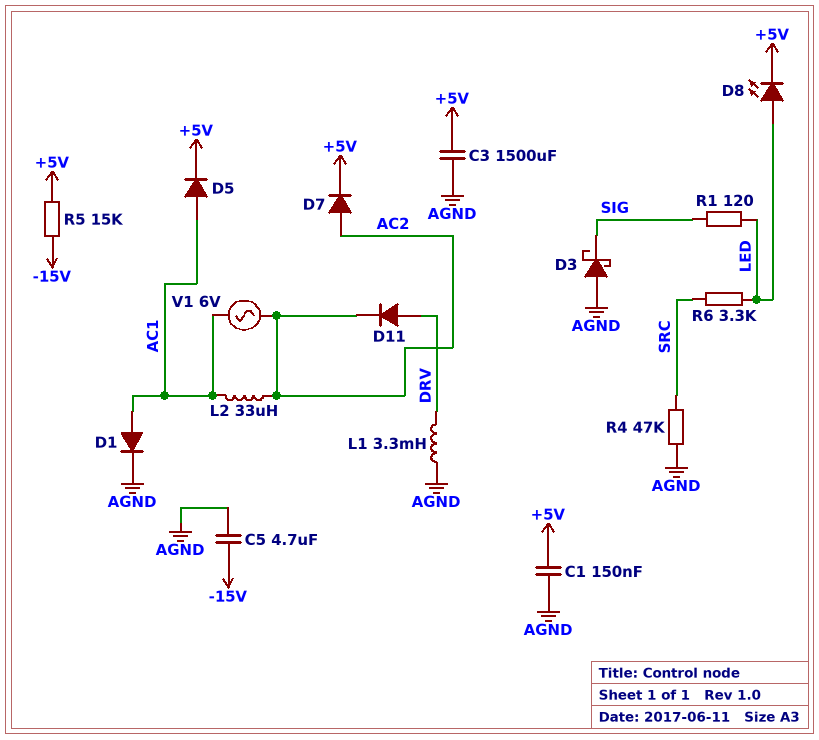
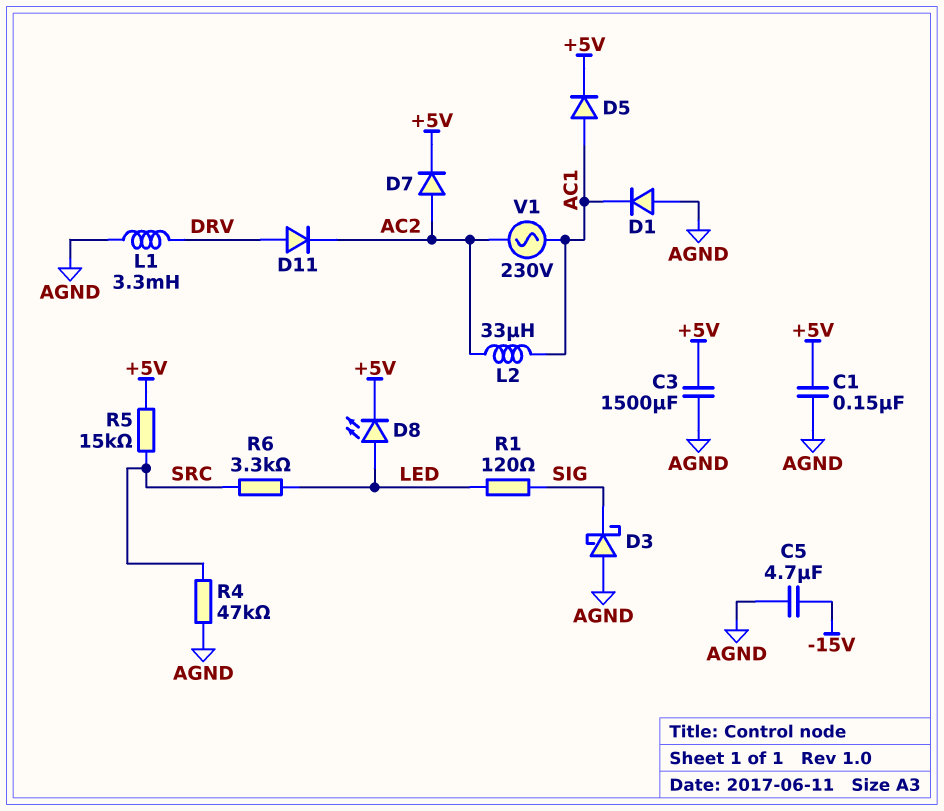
D1: diode (A AC1, K AGND) -> diode (A AGND, K AC1)
R5: 15k (+5V, -15V) -> 15k (+5V, SRC)
V1: AC 6V (AC1, AC2) -> AC 230V (AC1, AC2)

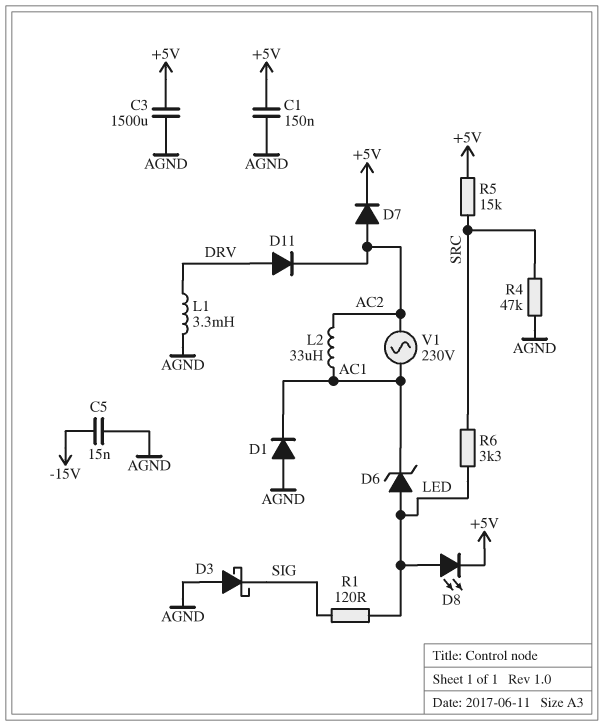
C5: 4.7uF (-15V, AGND) -> 15nF (-15V, AGND)
D5: diode (A AC1, K +5V) -> none
D6: none -> zener (A LED, K AC1)

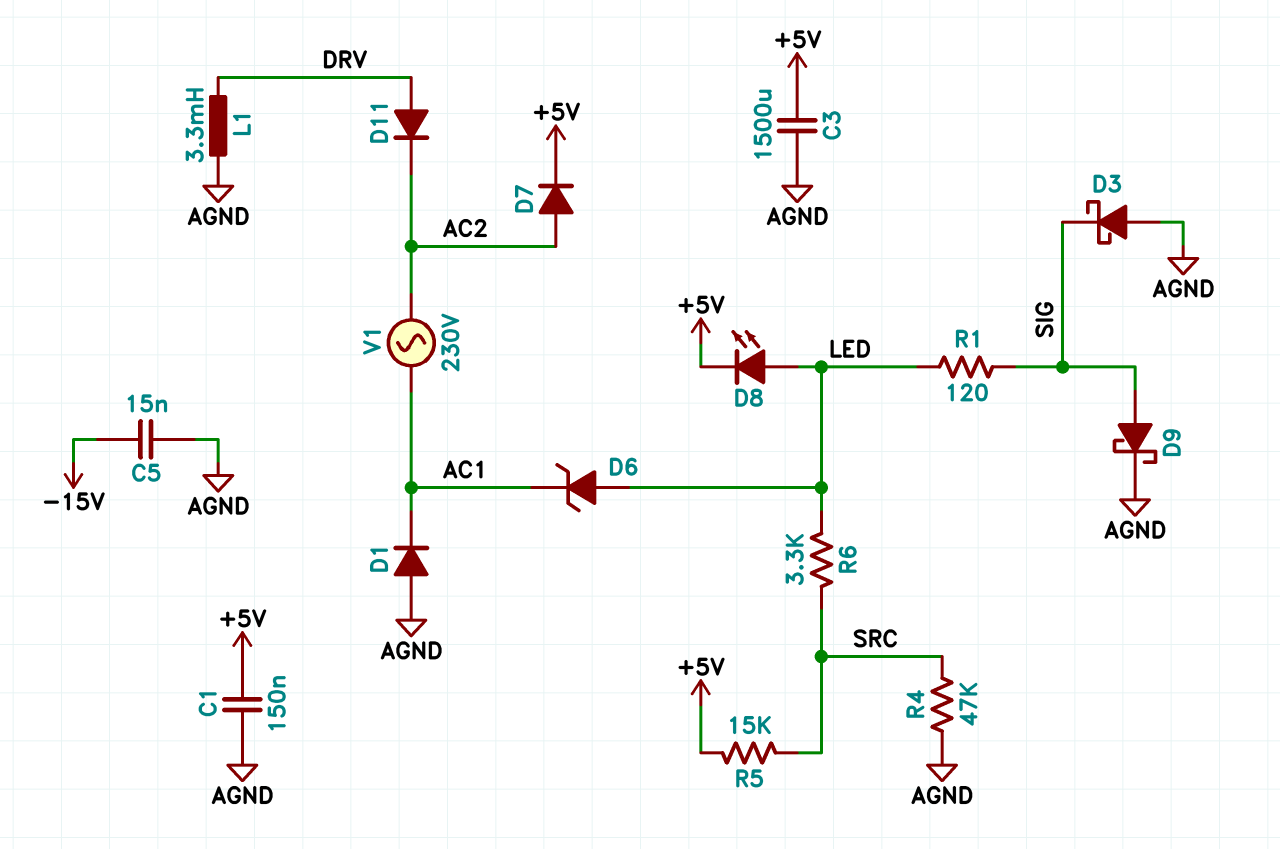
D9: none -> schottky (A SIG, K AGND)
L2: 33uH (AC1, AC2) -> none

